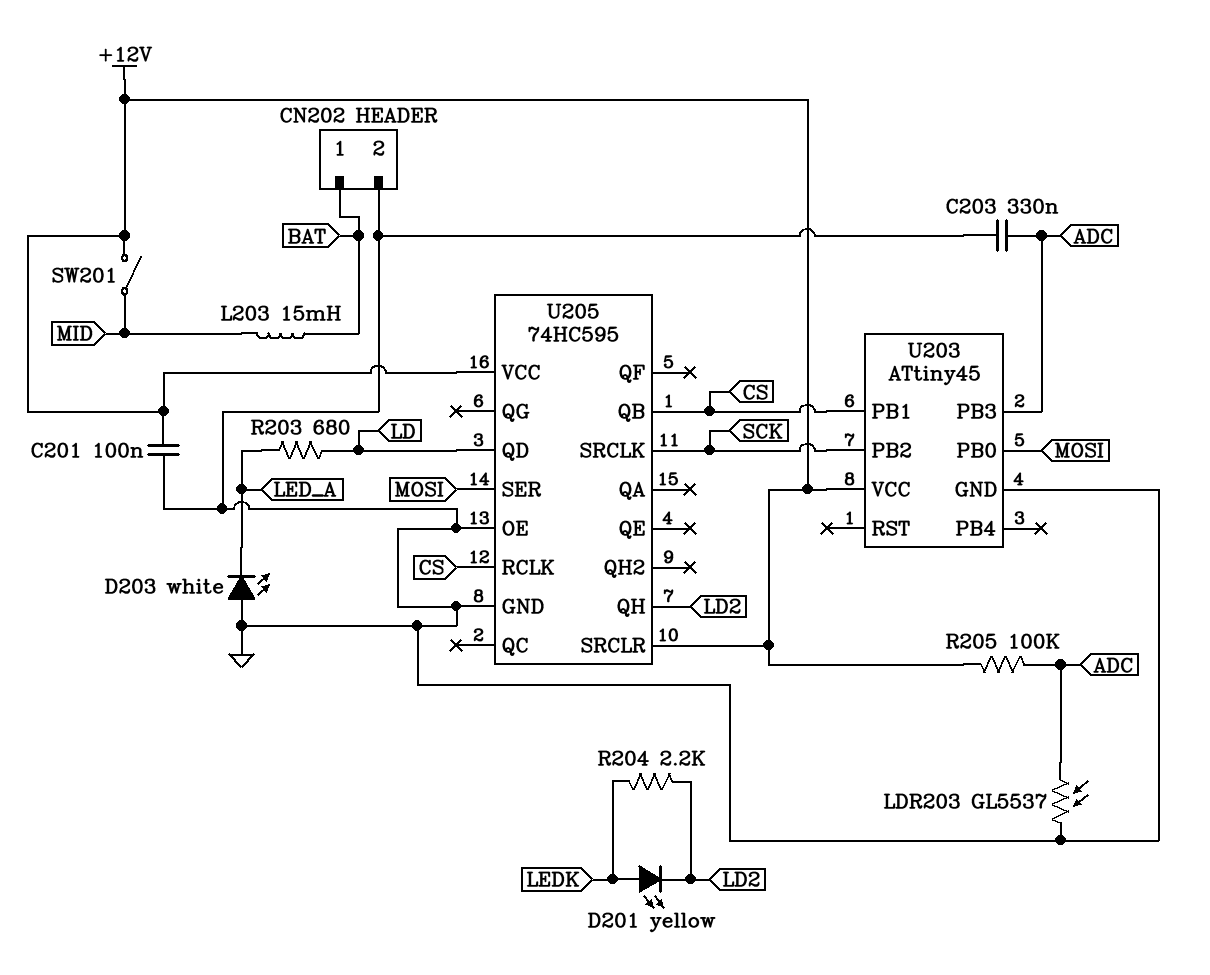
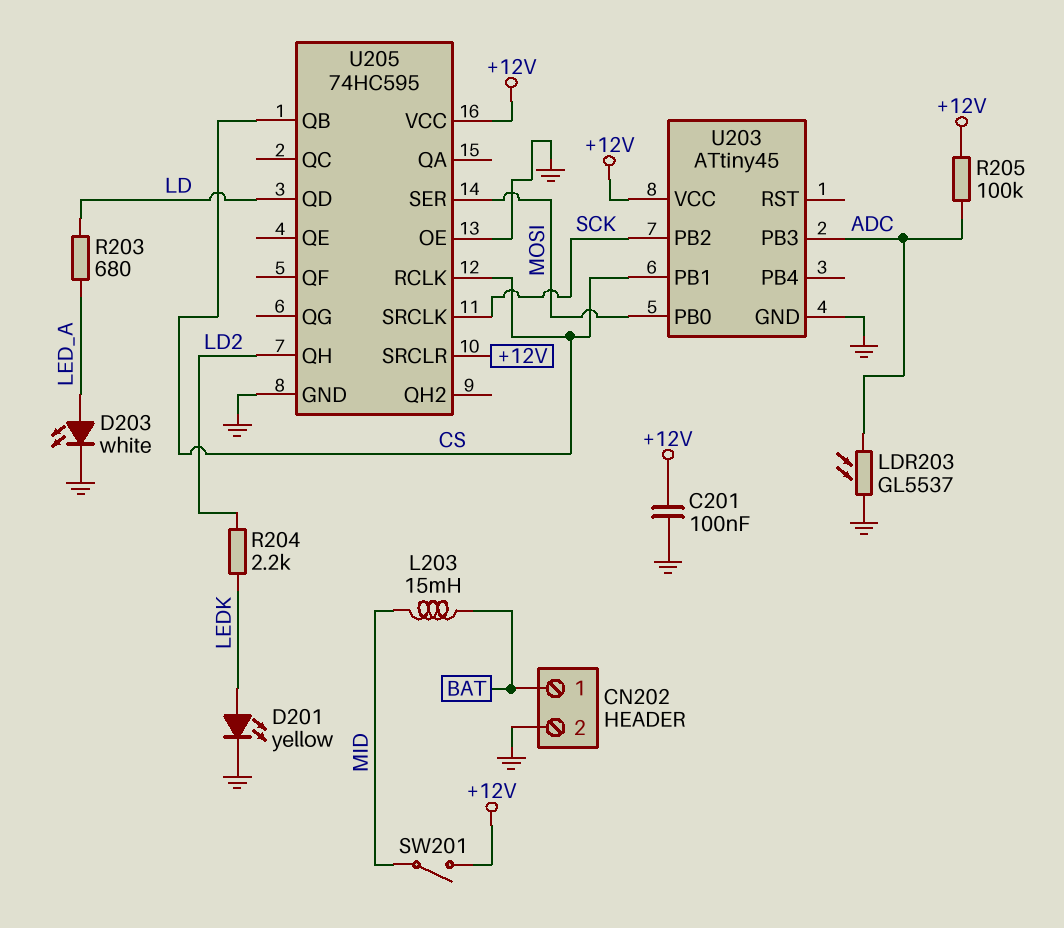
C203: 330nF (ADC, GND) -> none
D201: LED yellow (A LEDK, K LD2) -> LED yellow (A LEDK, K GND)
D203: LED white (A GND, K LED_A) -> LED white (A LED_A, K GND)

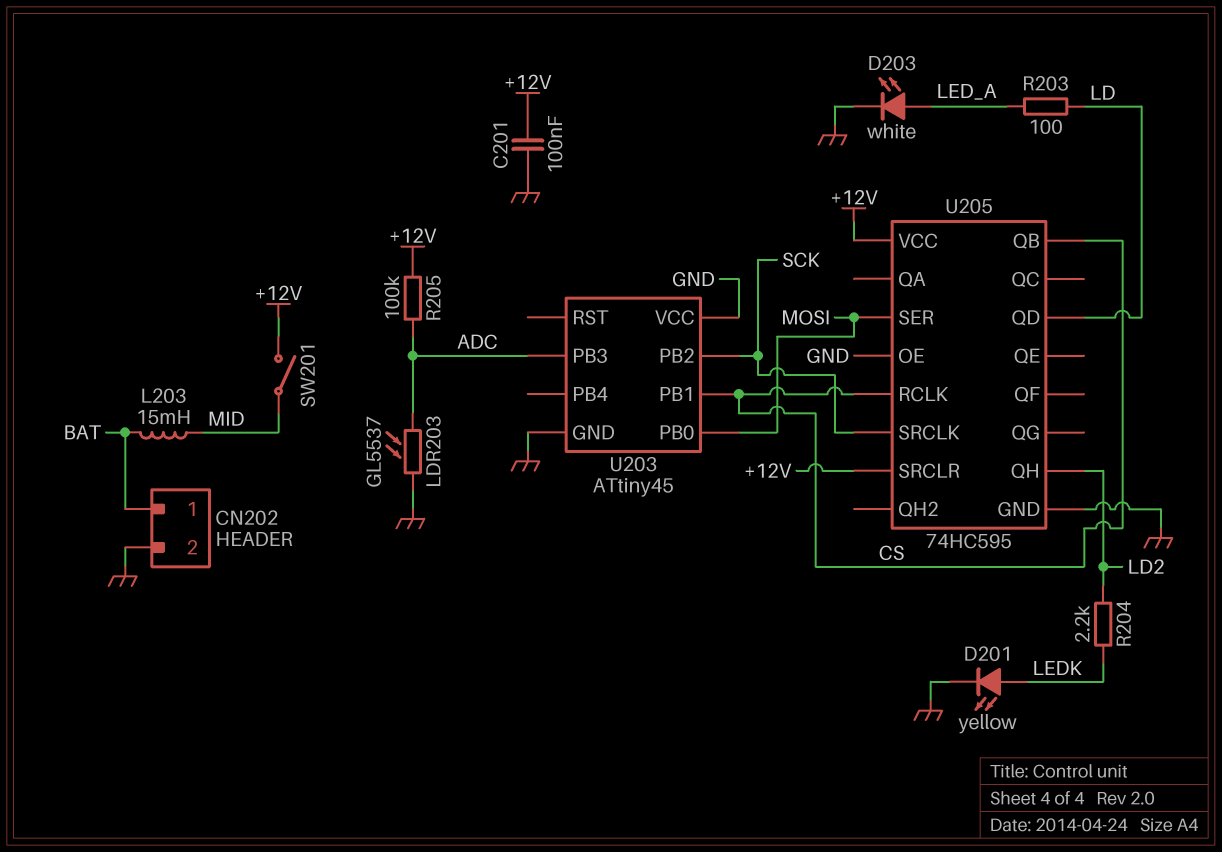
R203: 680 (LD, LED_A) -> 100 (LD, LED_A)
U203 pin VCC: +12V -> GND

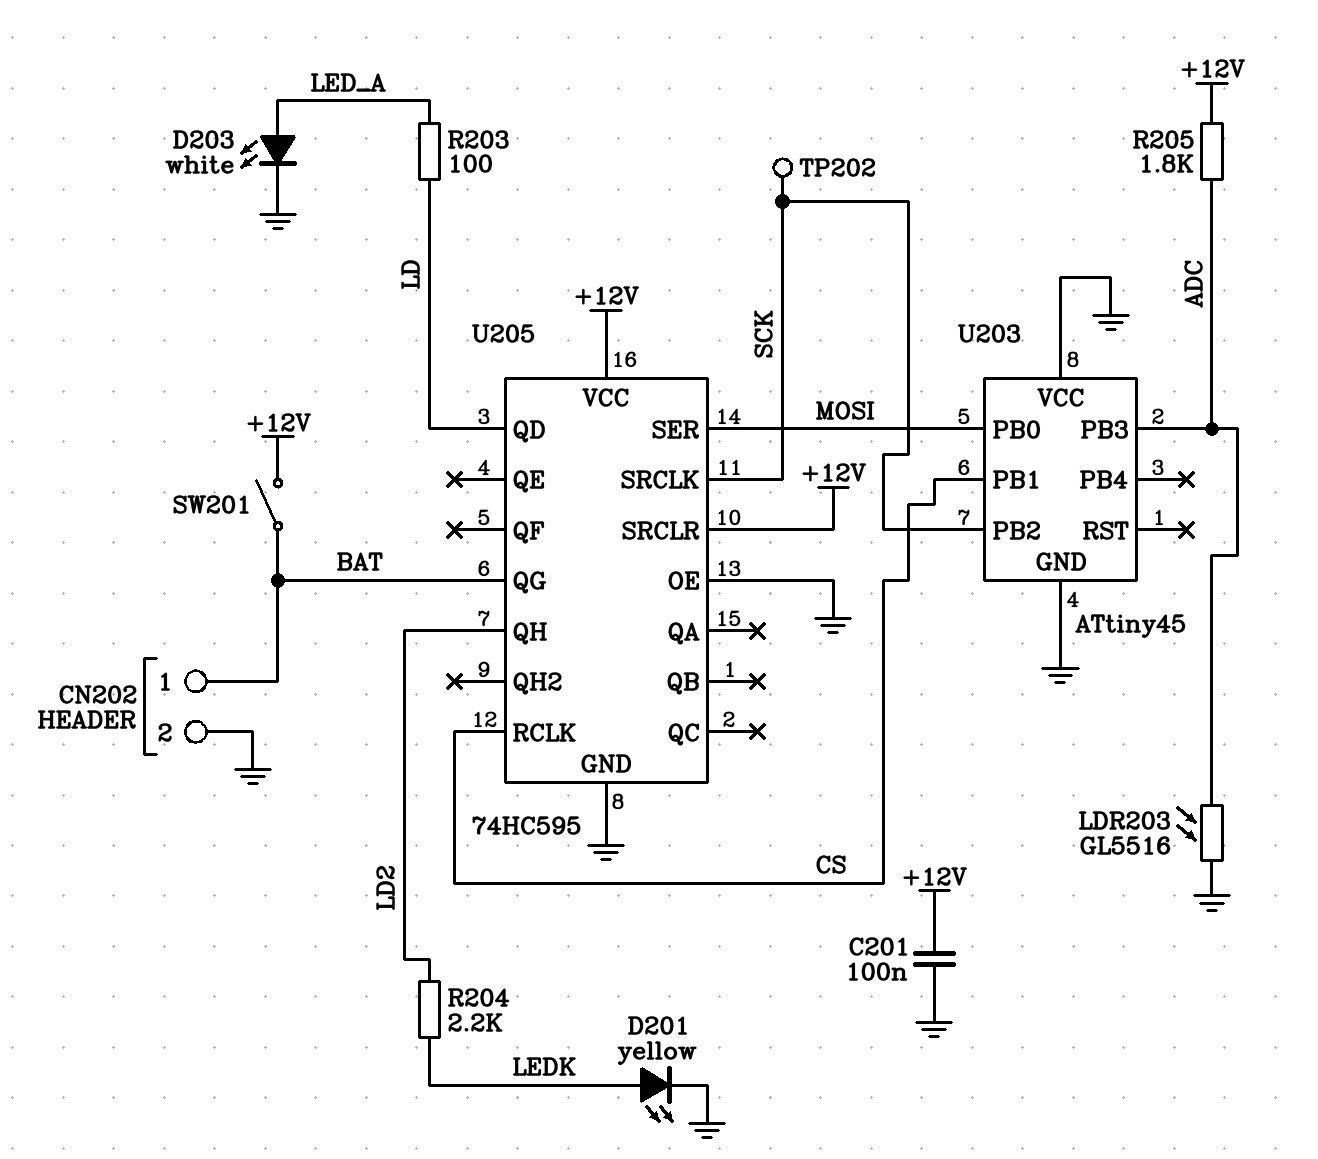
L203: 15mH (BAT, MID) -> none
LDR203: GL5537 (ADC, GND) -> GL5516 (ADC, GND)
R205: 100k (+12V, ADC) -> 1.8k (+12V, ADC)
SW201: switch (+12V, MID) -> switch (+12V, BAT)
TP202: none -> test point (SCK)
U205 pin QB: CS -> none
U205 pin QG: none -> BAT

